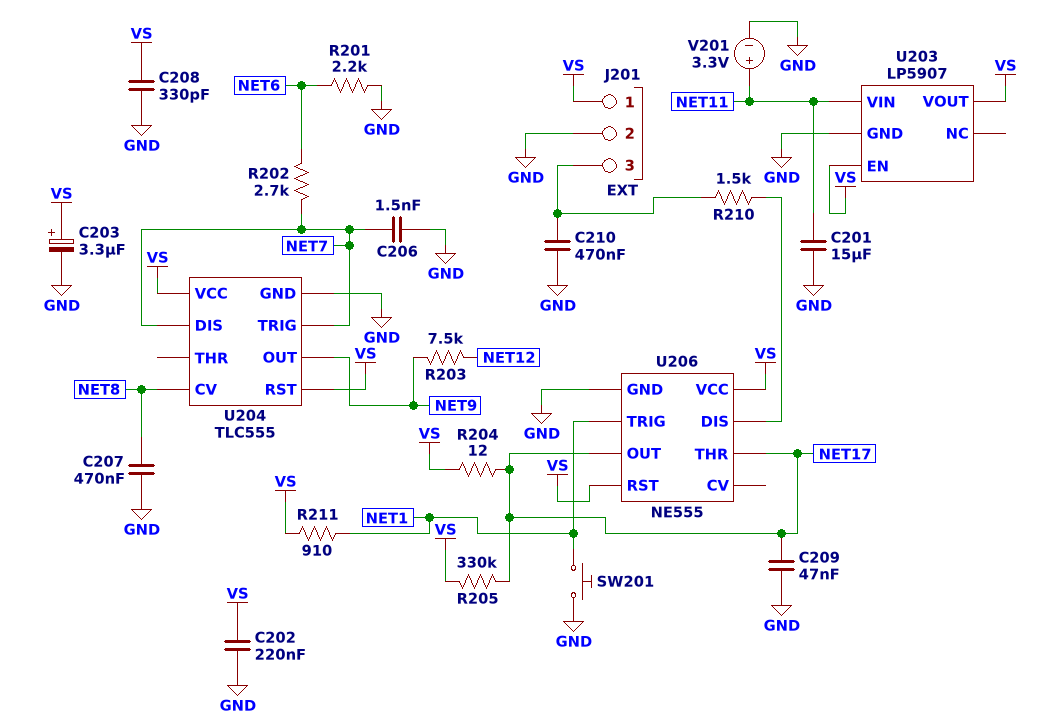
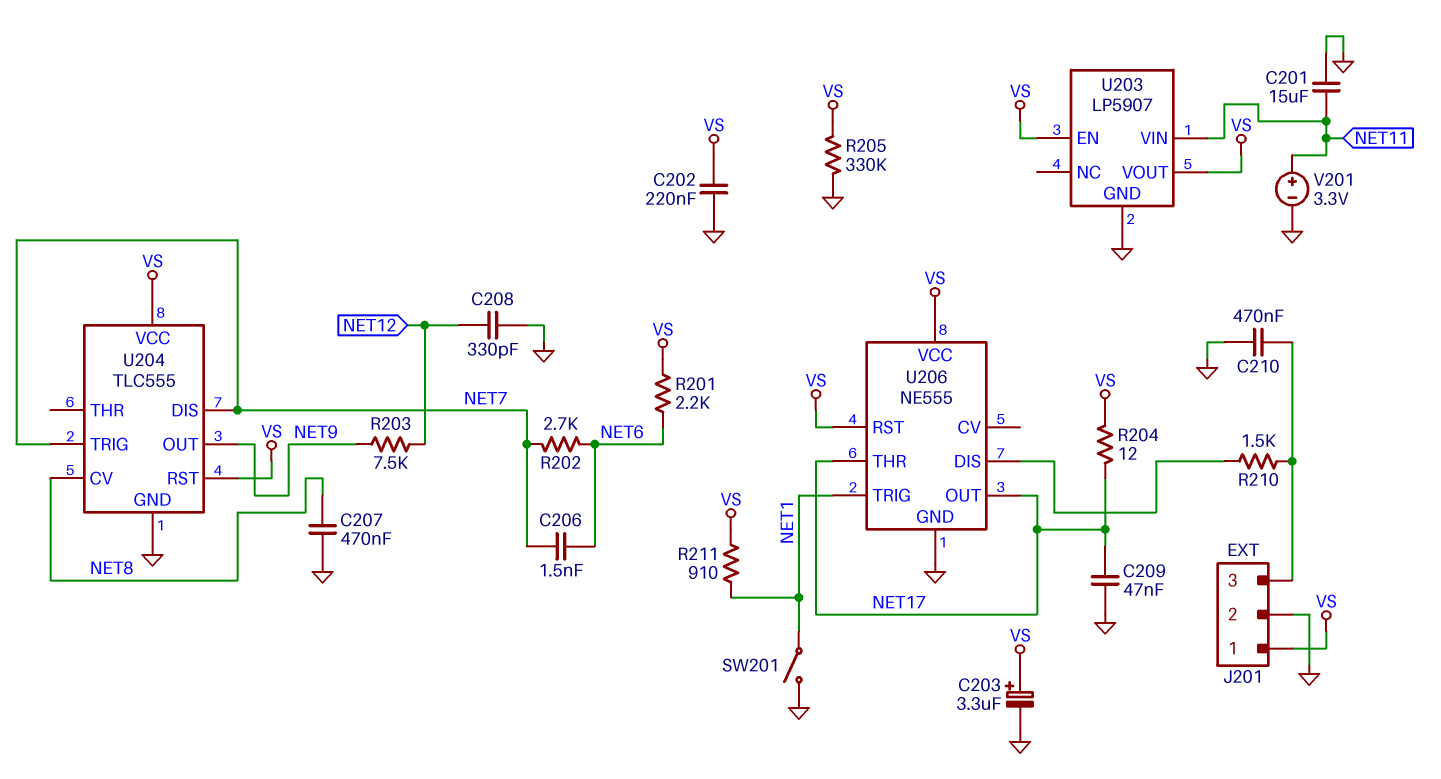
C206: 1.5nF (GND, NET7) -> 1.5nF (NET6, NET7)
C208: 330pF (GND, VS) -> 330pF (GND, NET12)
R201: 2.2k (GND, NET6) -> 2.2k (NET6, VS)
R205: 330k (NET17, VS) -> 330k (GND, VS)
SW201: button (GND, NET1) -> switch (GND, NET1)

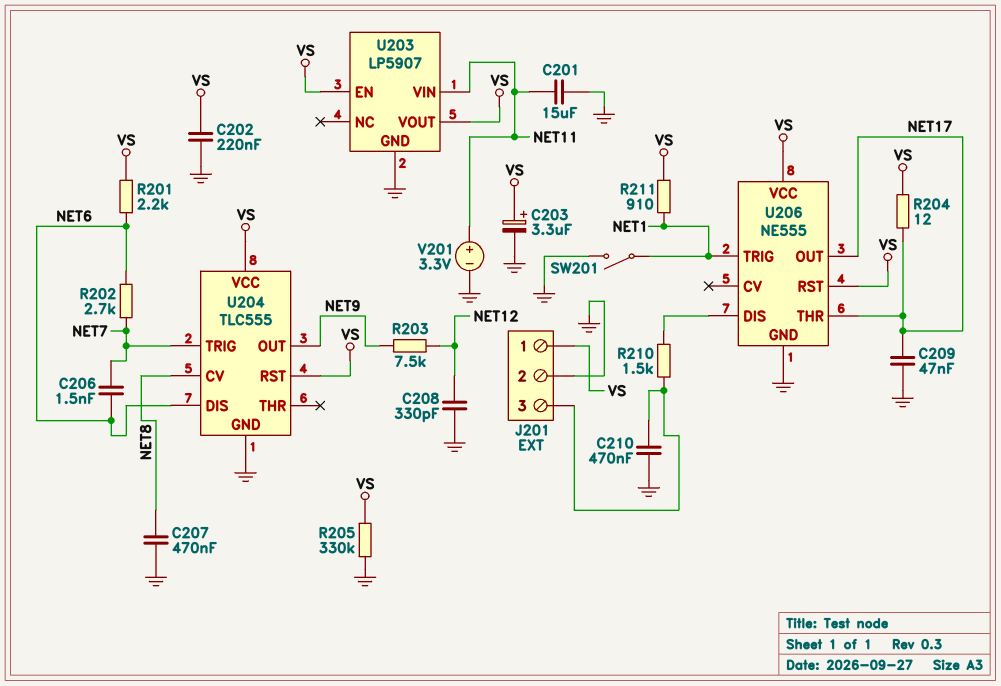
U204 pin DIS: NET7 -> NET6

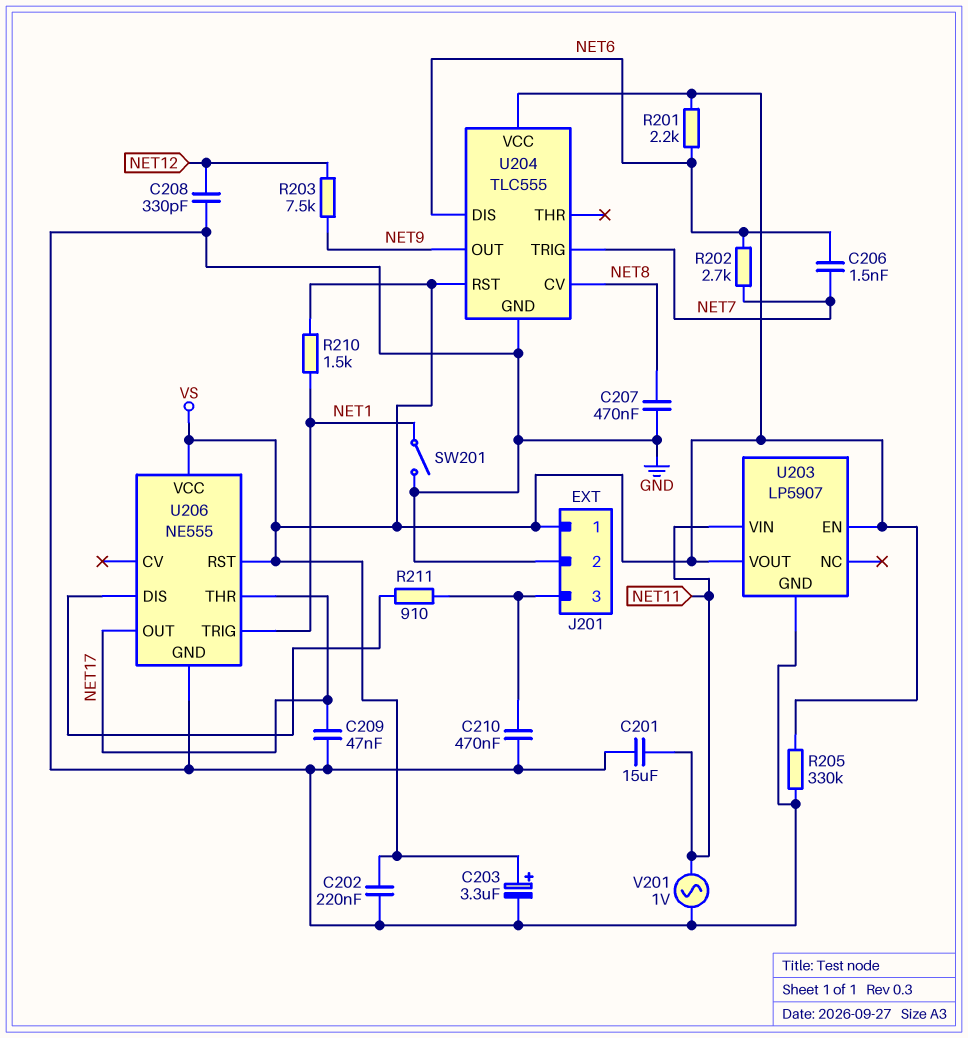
R204: 12 (NET17, VS) -> none
R210: 1.5k (J201/3, U206/DIS) -> 1.5k (NET1, VS)
R211: 910 (NET1, VS) -> 910 (J201/3, U206/DIS)
V201: 3.3V (plus NET11, minus GND) -> AC 1V (GND, NET11)

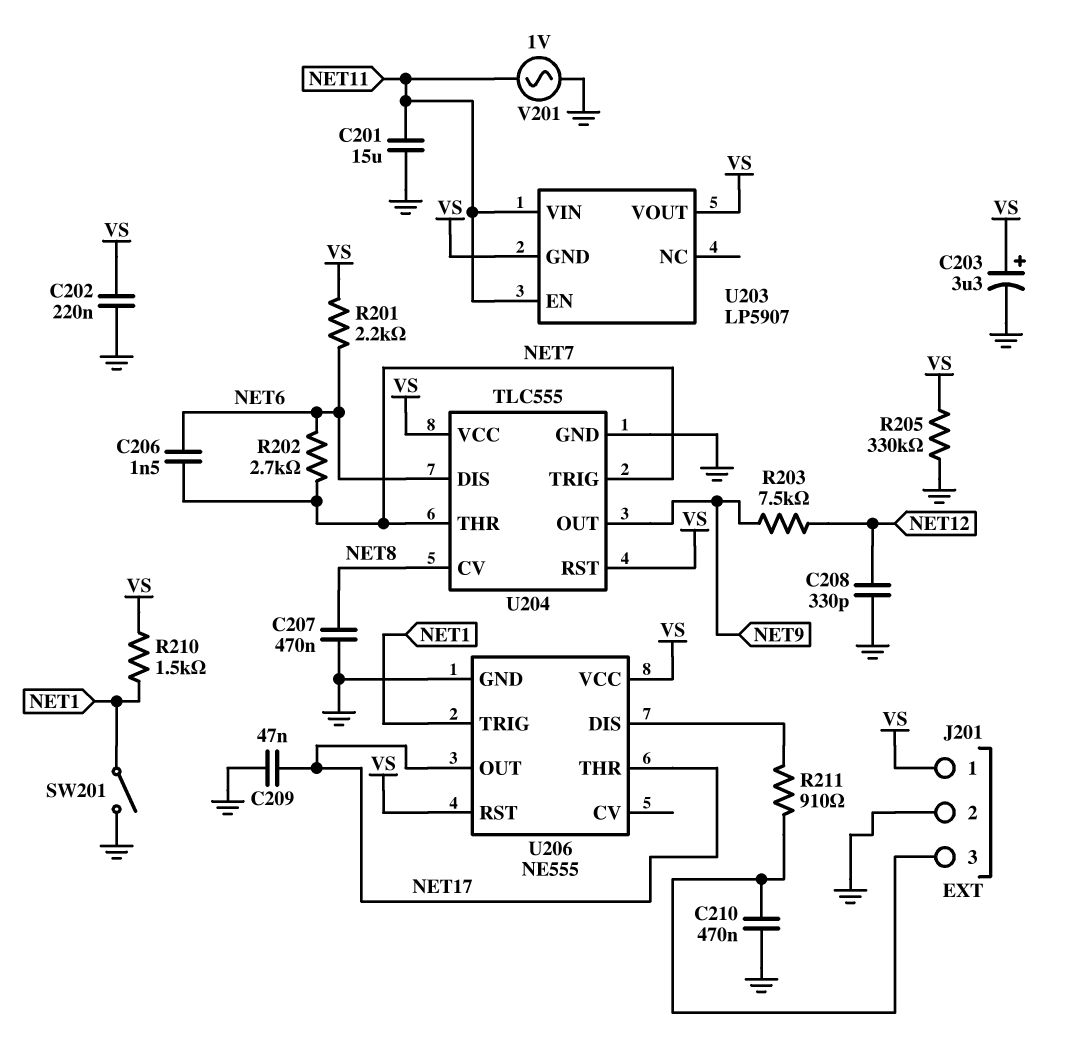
U203 pin EN: VS -> NET11
U203 pin GND: GND -> VS
U204 pin THR: none -> NET7

